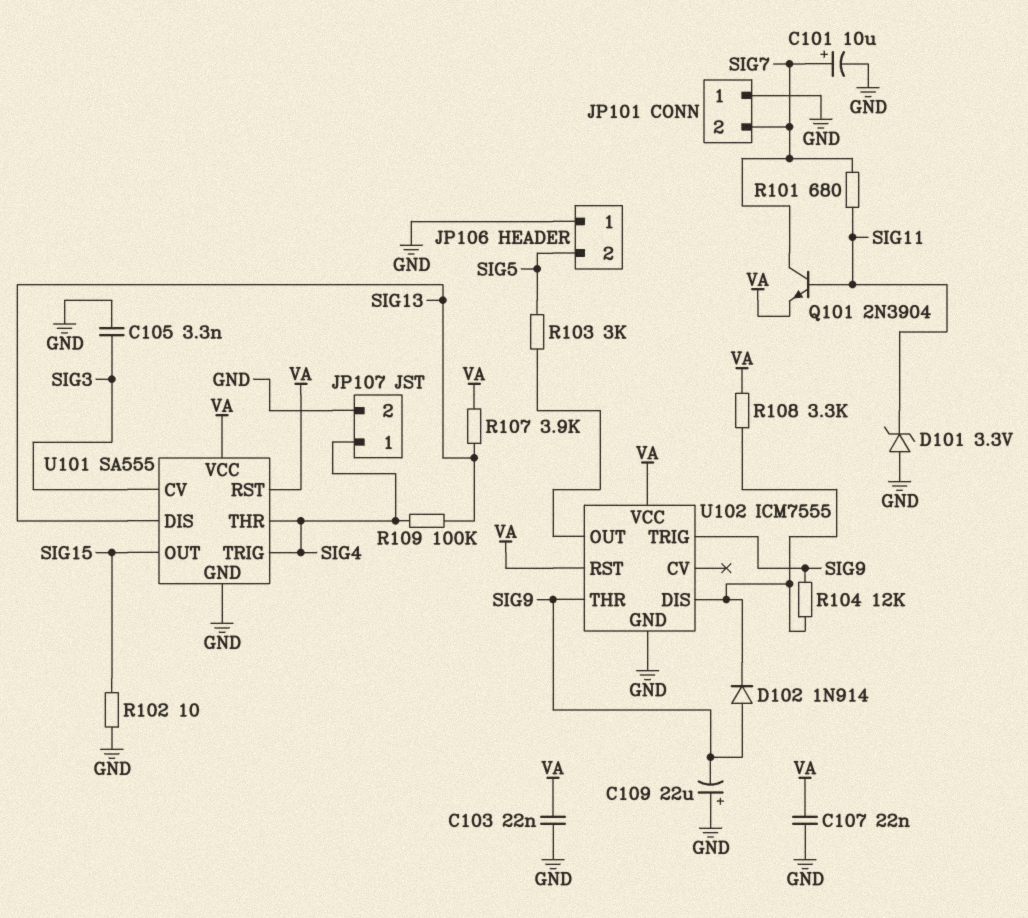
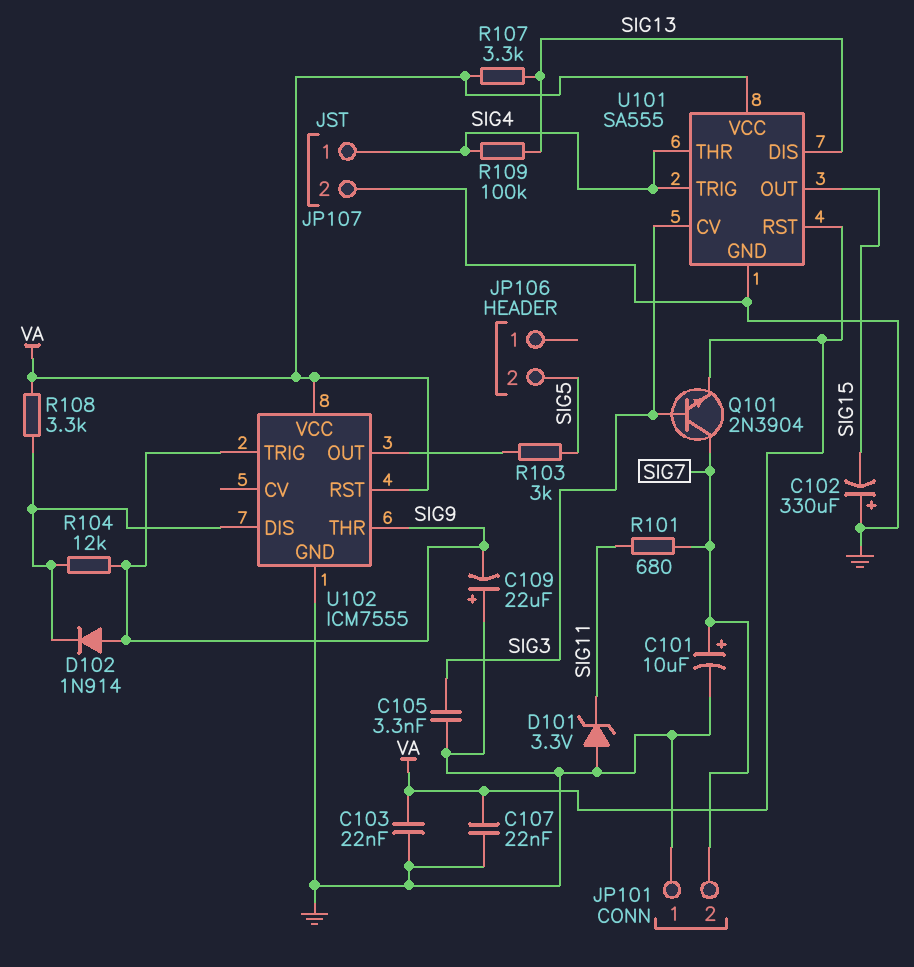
C102: none -> 330uF (plus GND, minus SIG15)
JP106 pin 1: GND -> none
Q101: NPN 2N3904 (B SIG11, C SIG7, E VA) -> NPN 2N3904 (B SIG3, C SIG7, E VA)
R102: 10 (GND, SIG15) -> none
R107: 3.9k (SIG13, VA) -> 3.3k (SIG13, VA)

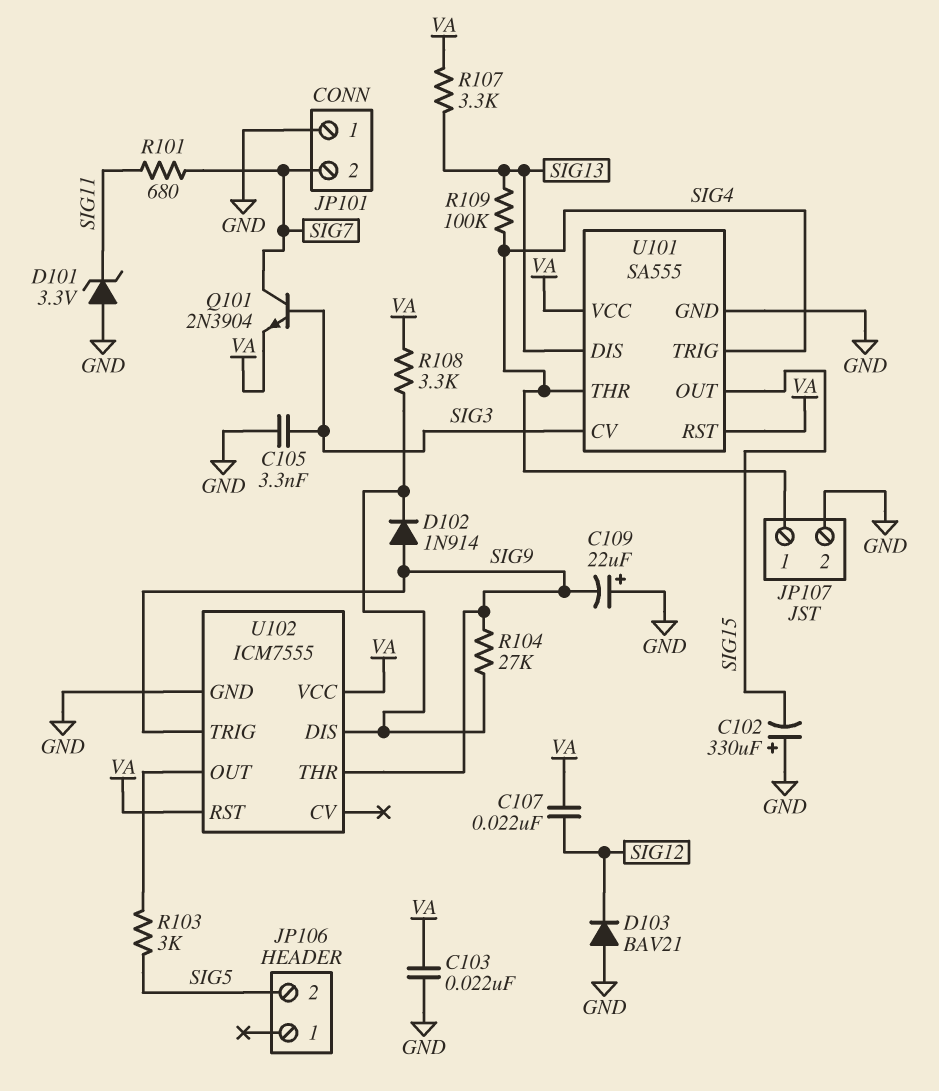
C101: 10uF (plus SIG7, minus GND) -> none
C107: 22nF (GND, VA) -> 22nF (SIG12, VA)
D103: none -> diode BAV21 (A GND, K SIG12)
R104: 12k (SIG9, U102/DIS) -> 27k (SIG9, U102/DIS)

